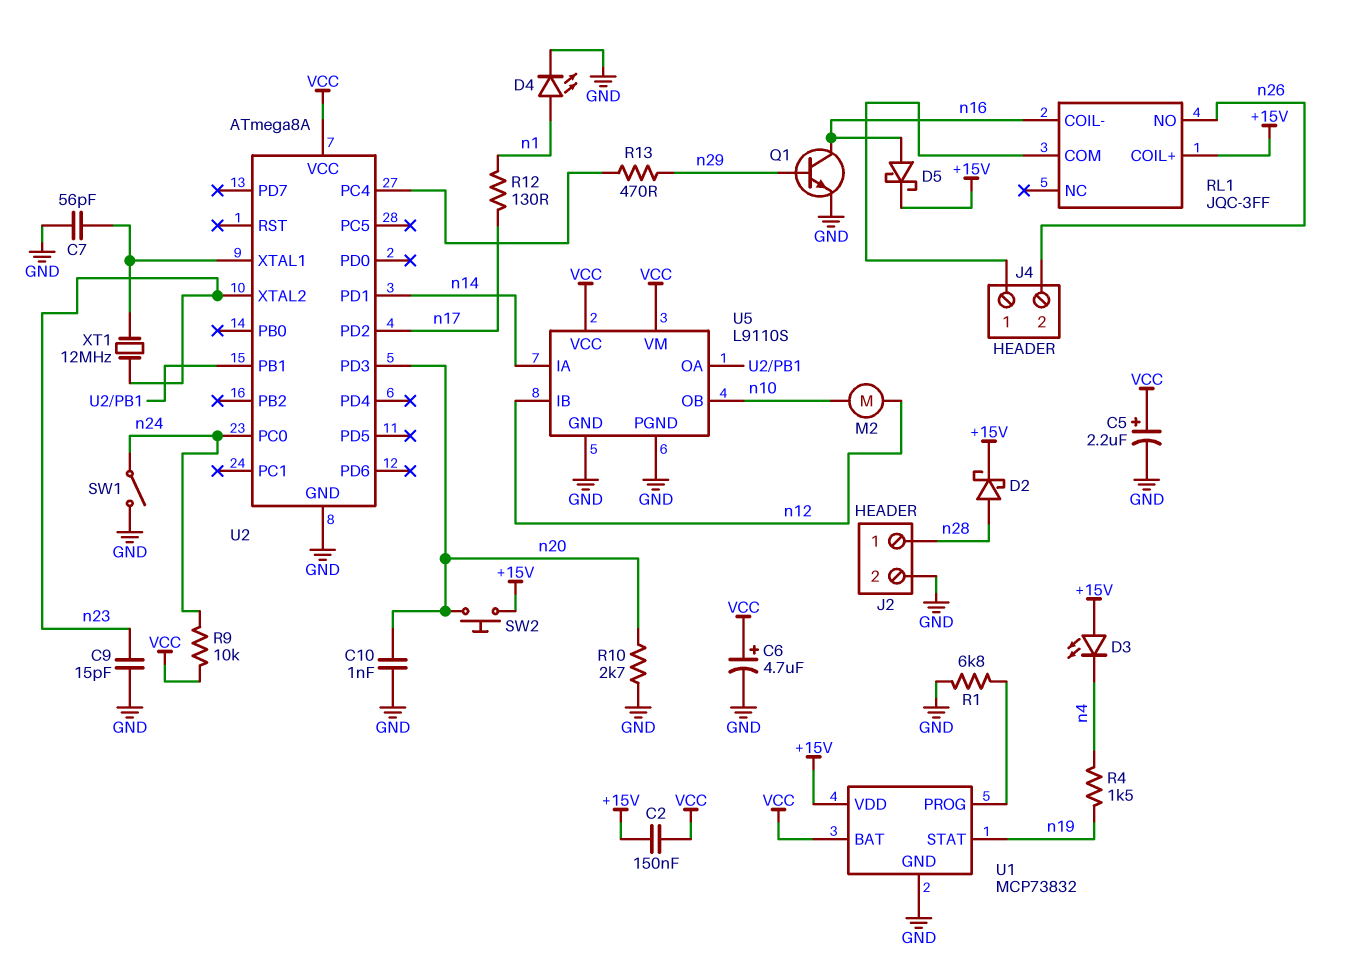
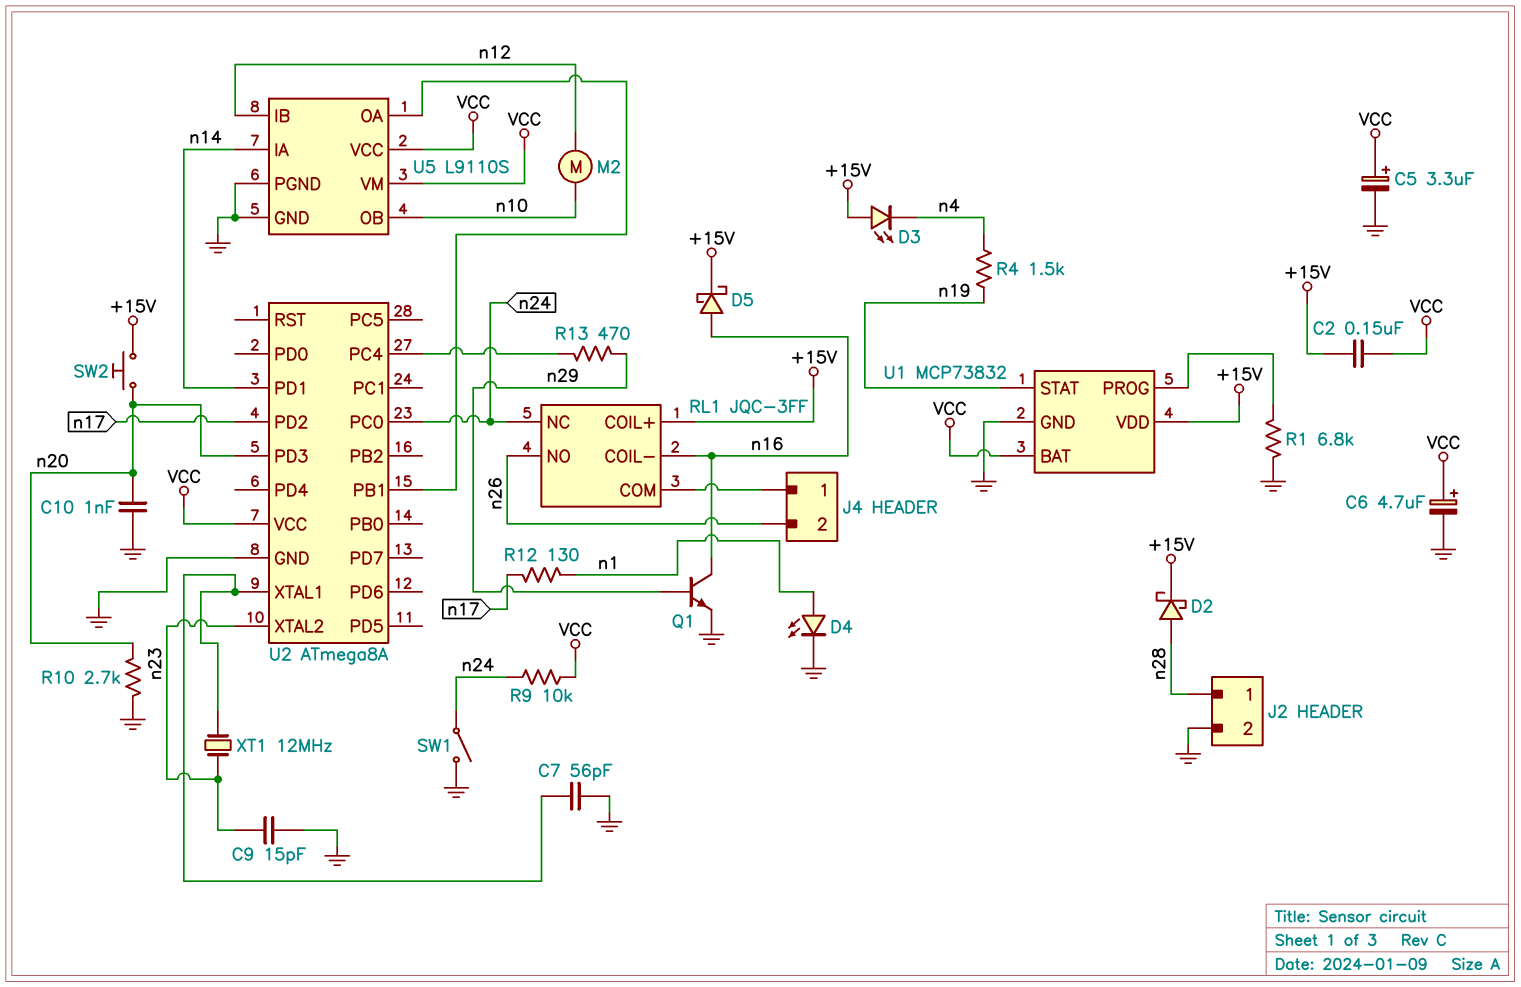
C5: 2.2uF (plus VCC, minus GND) -> 3.3uF (plus VCC, minus GND)
RL1 pin NC: none -> n24

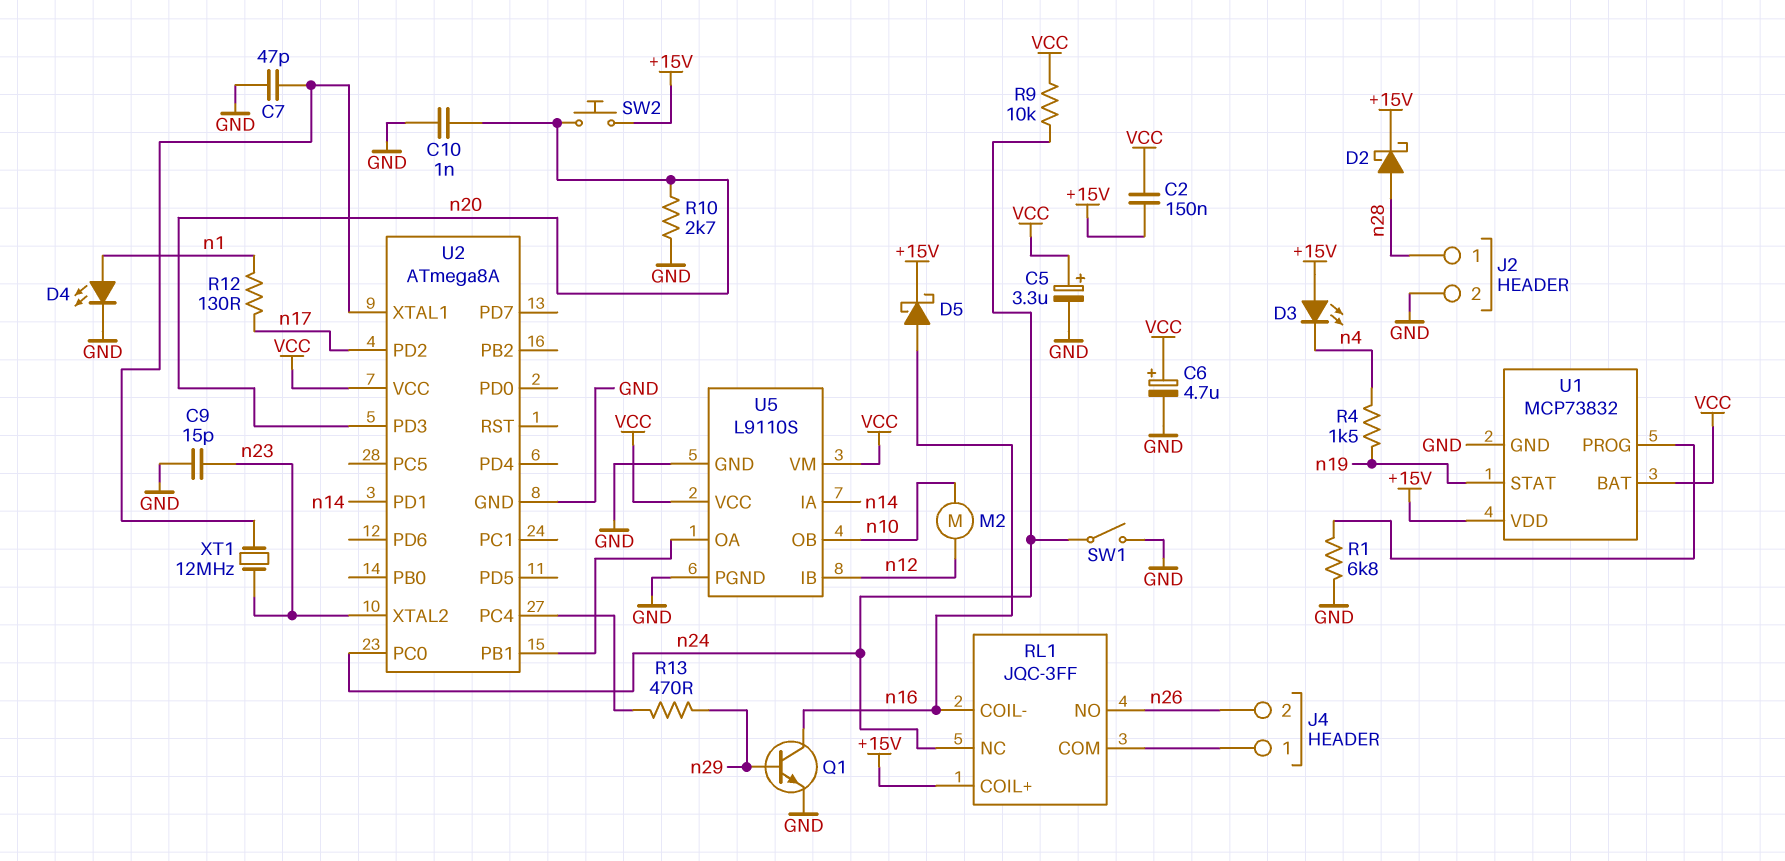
C7: 56pF (GND, U2/XTAL1) -> 47pF (GND, U2/XTAL1)

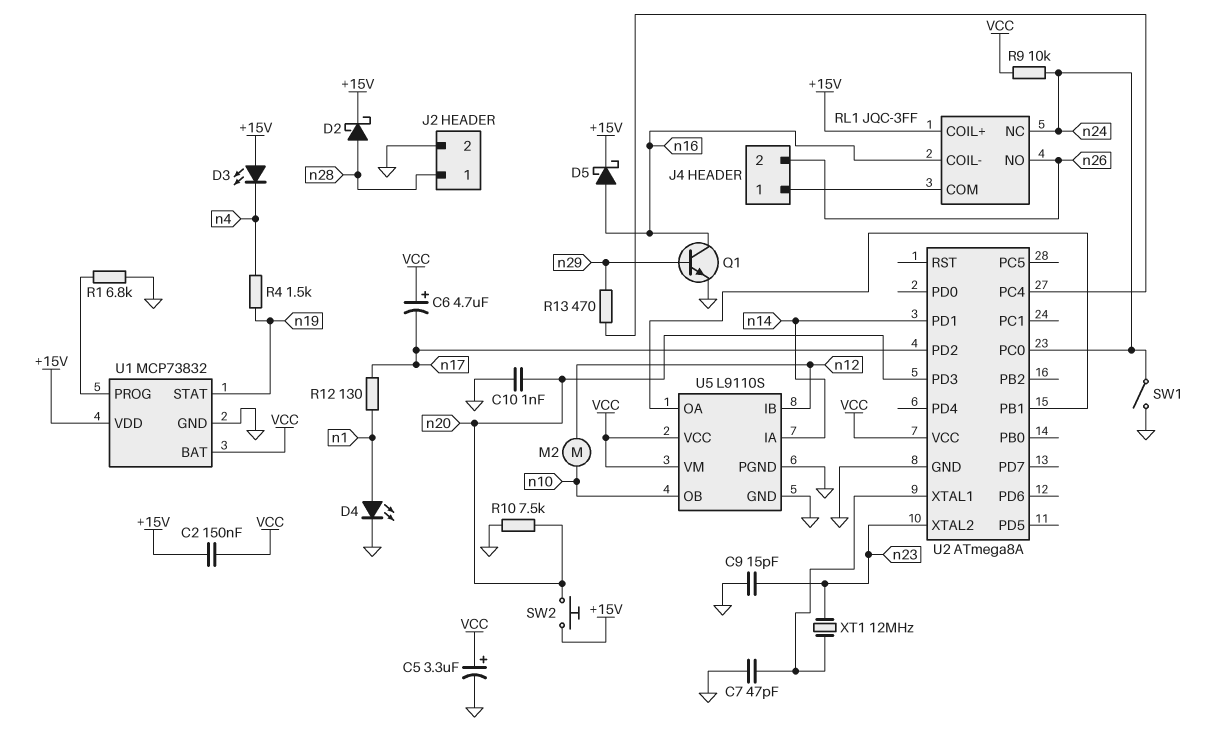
C6: 4.7uF (plus VCC, minus GND) -> 4.7uF (plus VCC, minus n17)
R10: 2.7k (GND, n20) -> 7.5k (GND, n20)

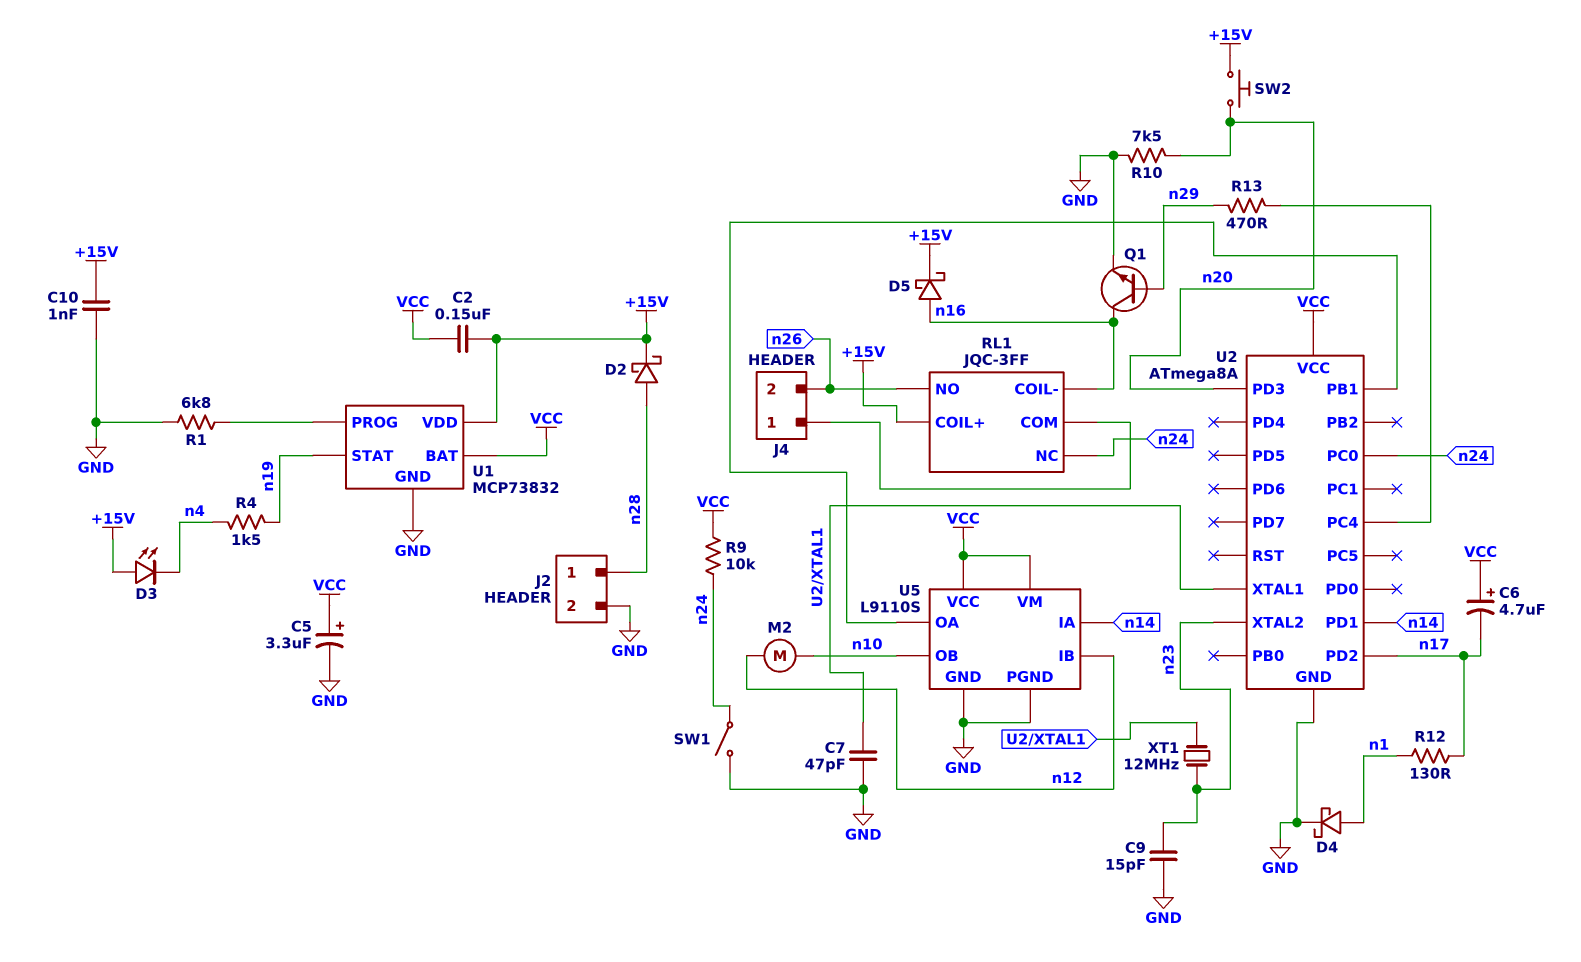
C10: 1nF (GND, n20) -> 1nF (+15V, GND)
D4: LED (A n1, K GND) -> schottky (A n1, K GND)

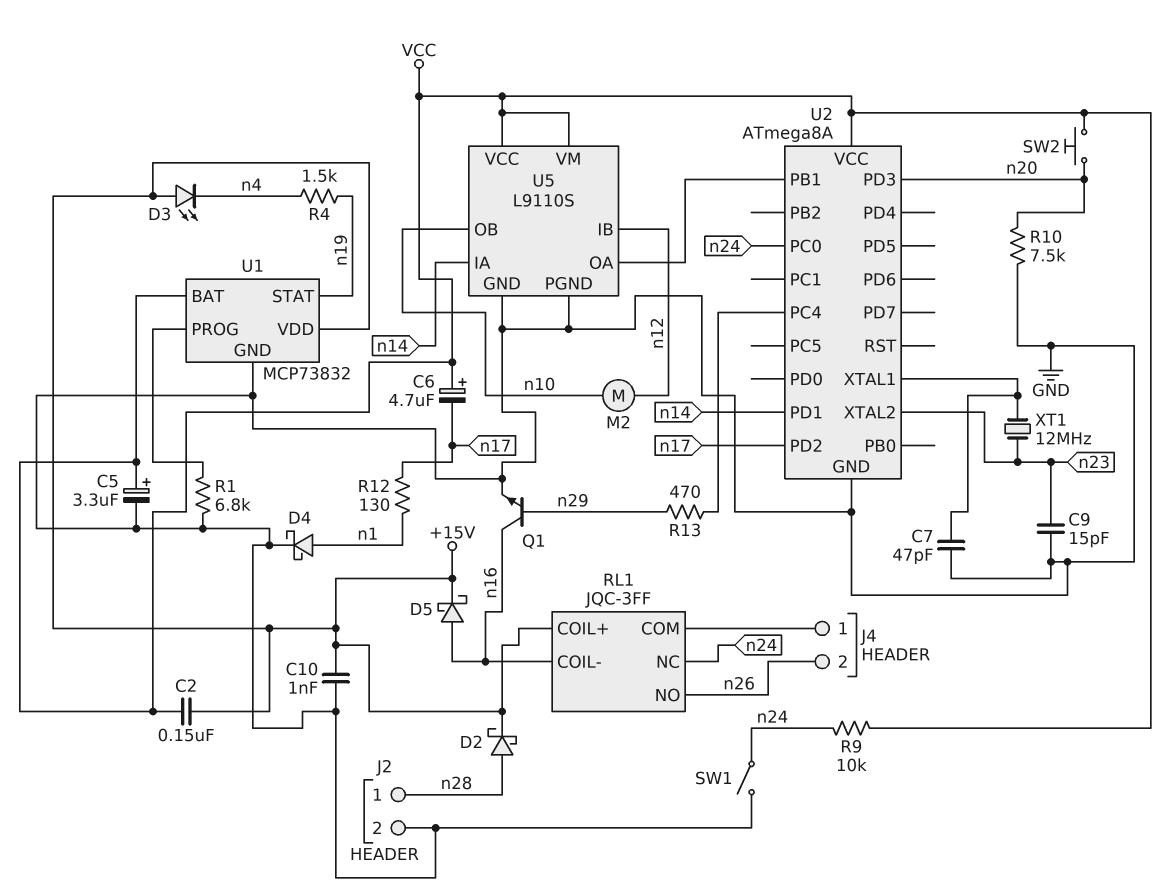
SW2: button (+15V, n20) -> button (VCC, n20)

